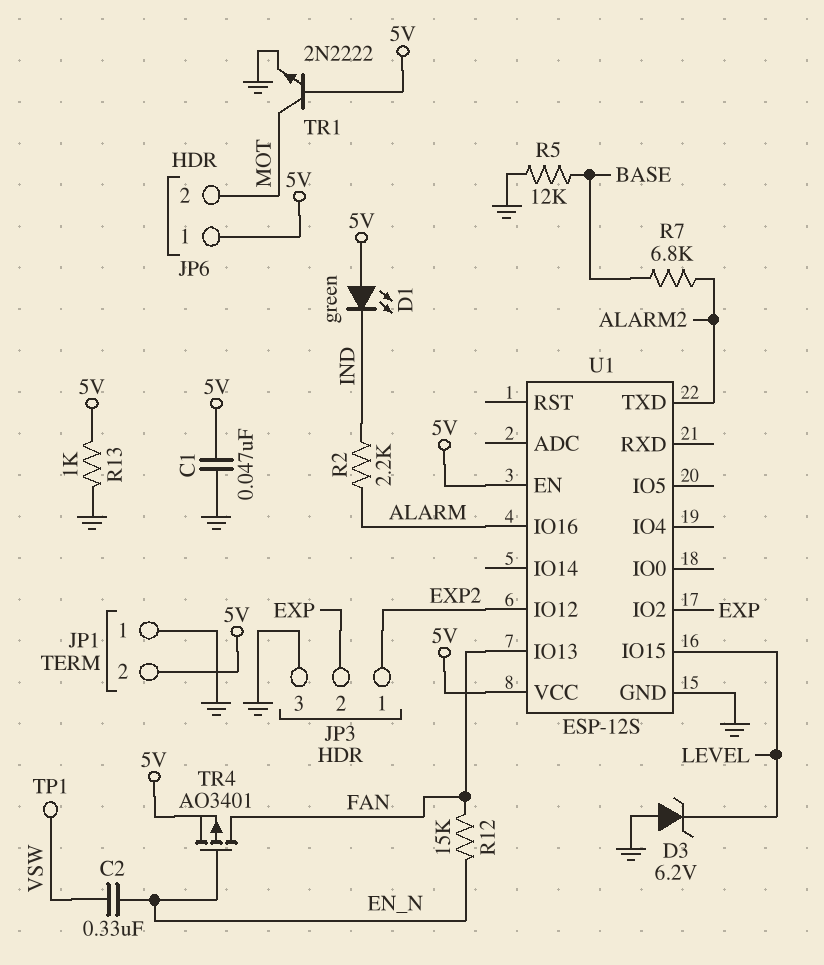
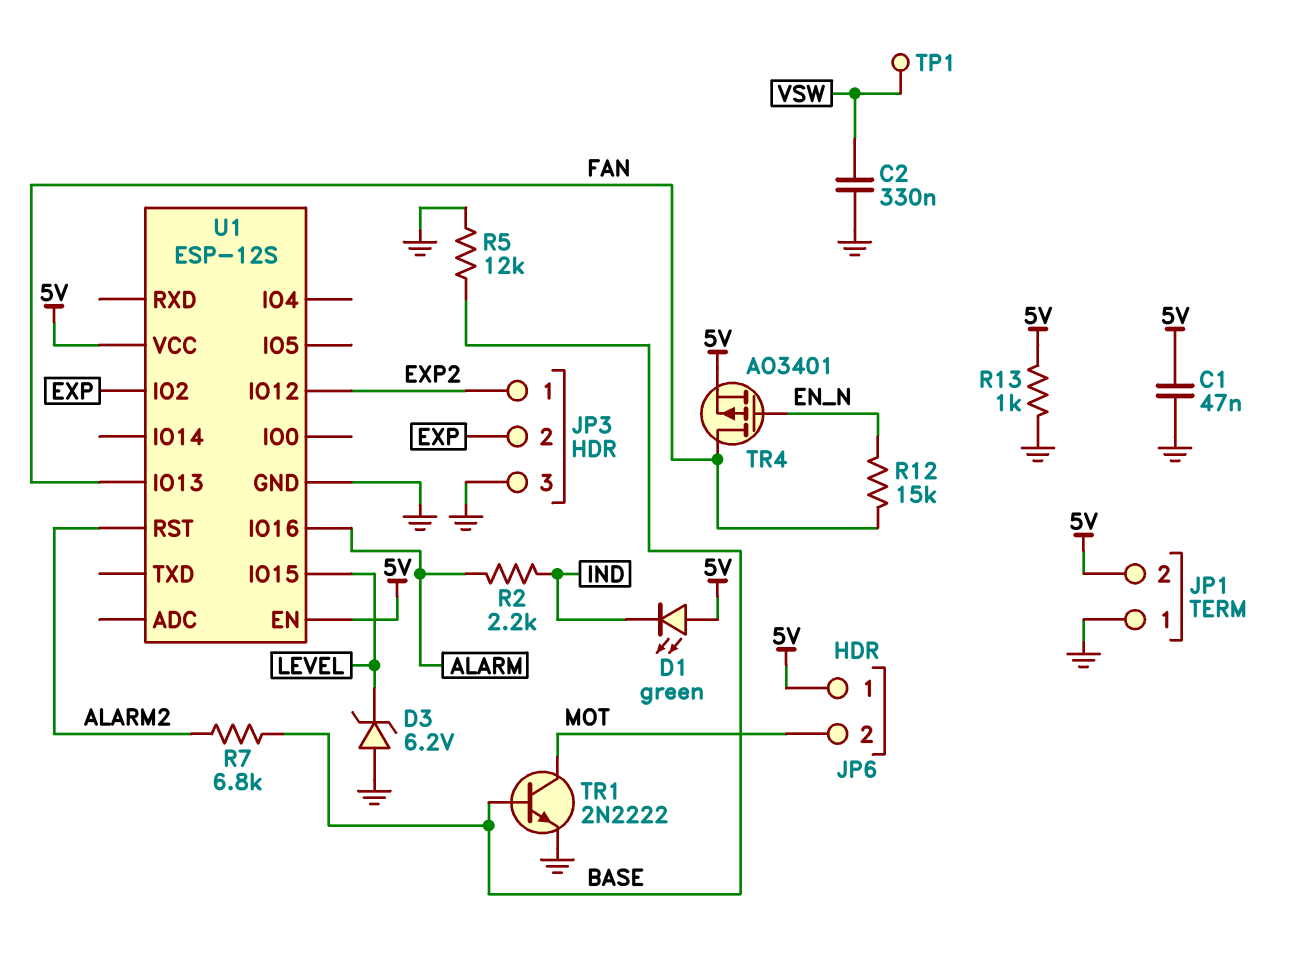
C2: 330nF (EN_N, VSW) -> 330nF (GND, VSW)
TR1: NPN 2N2222 (B 5V, C MOT, E GND) -> NPN 2N2222 (B BASE, C MOT, E GND)
U1 pin RST: none -> ALARM2
U1 pin TXD: ALARM2 -> none

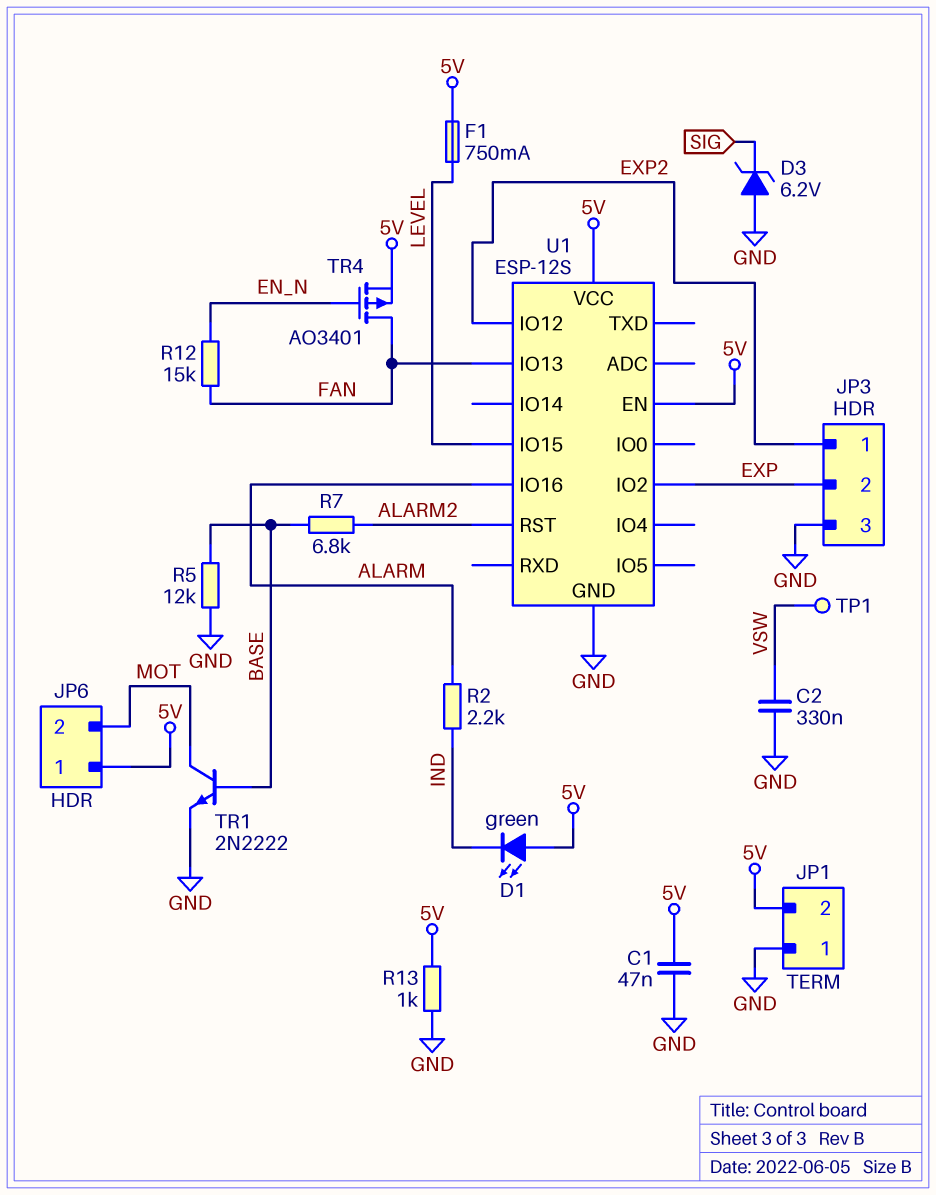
D3: zener 6.2V (A GND, K LEVEL) -> zener 6.2V (A GND, K SIG)
F1: none -> 750mA (5V, LEVEL)

